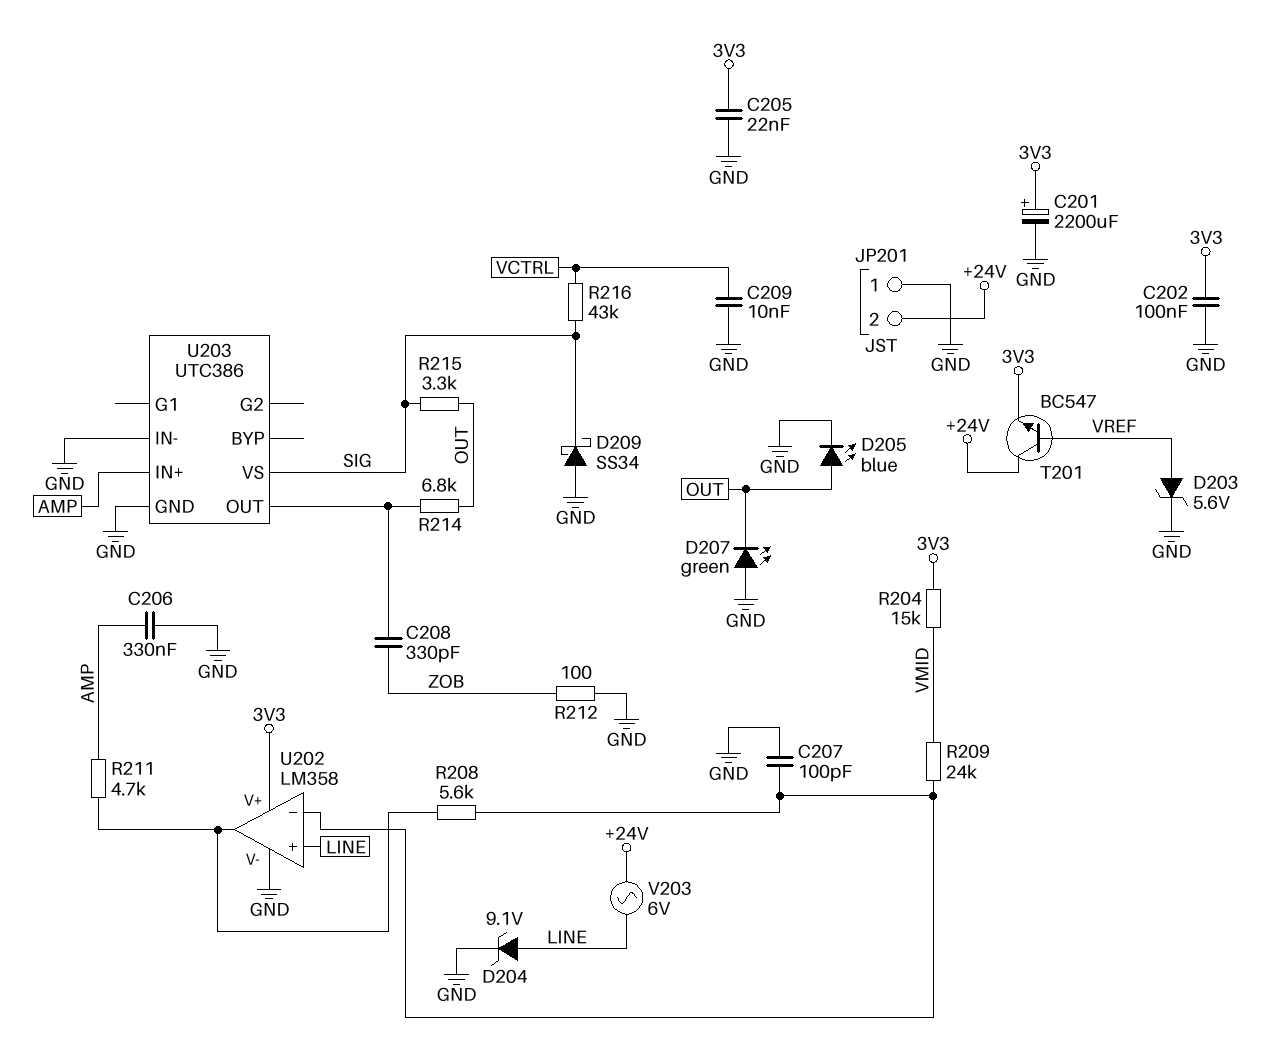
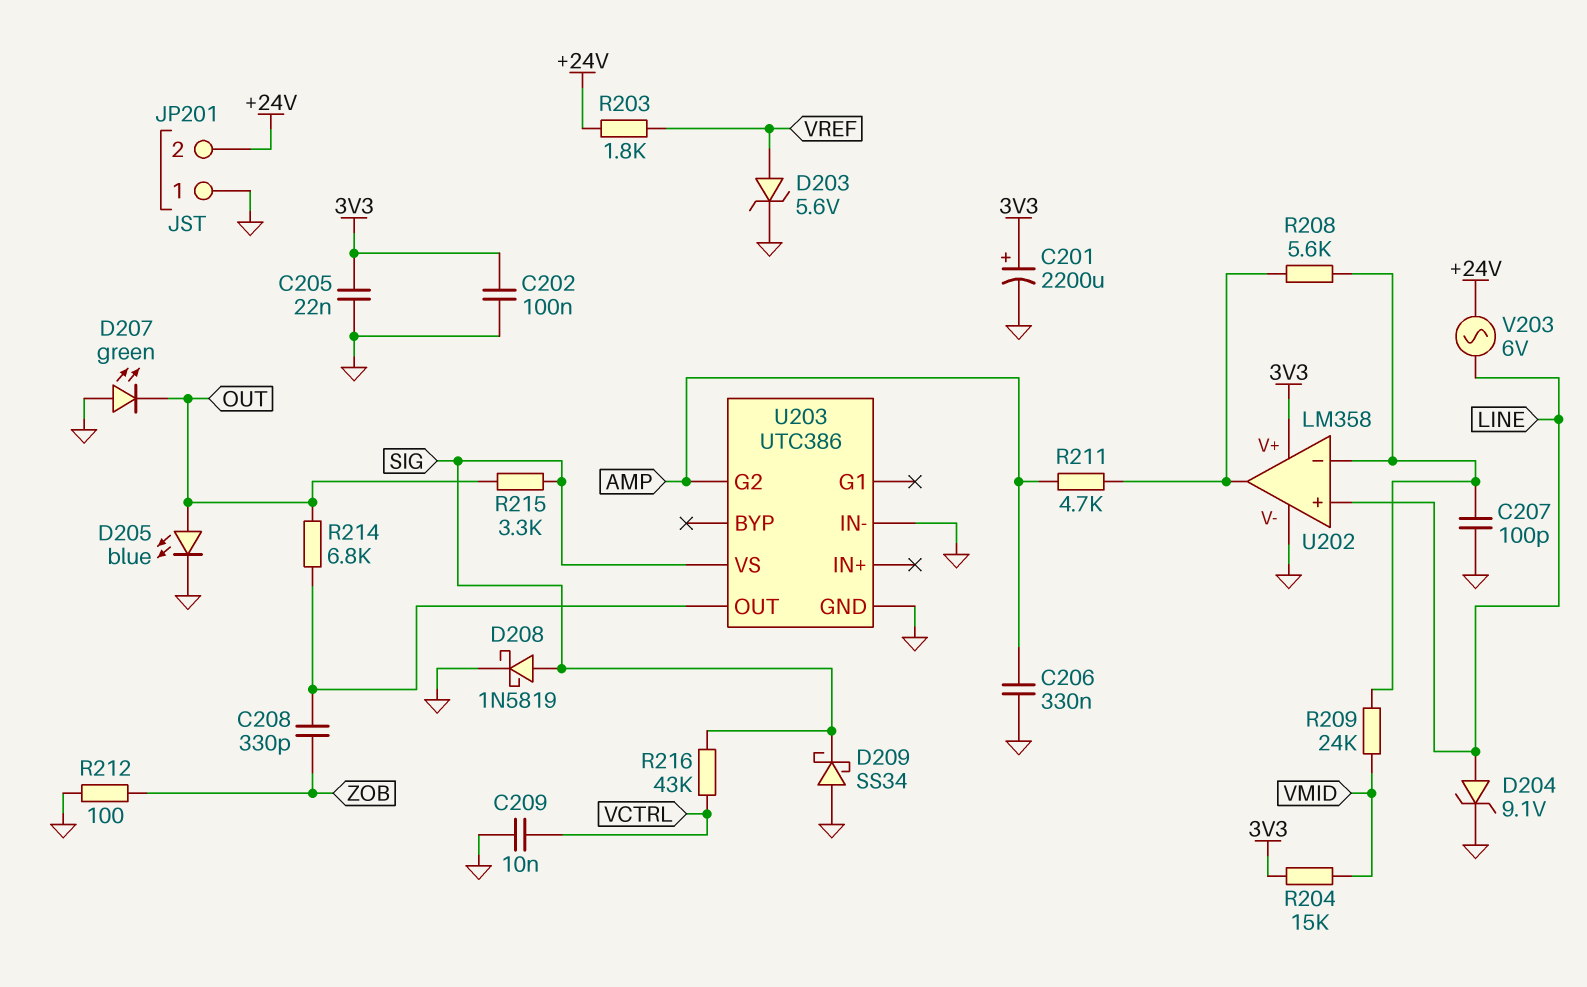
D208: none -> schottky 1N5819 (A SIG, K GND)
R203: none -> 1.8k (+24V, VREF)
T201: NPN BC547 (B VREF, C +24V, E 3V3) -> none
U203 pin G2: none -> AMP
U203 pin IN+: AMP -> none

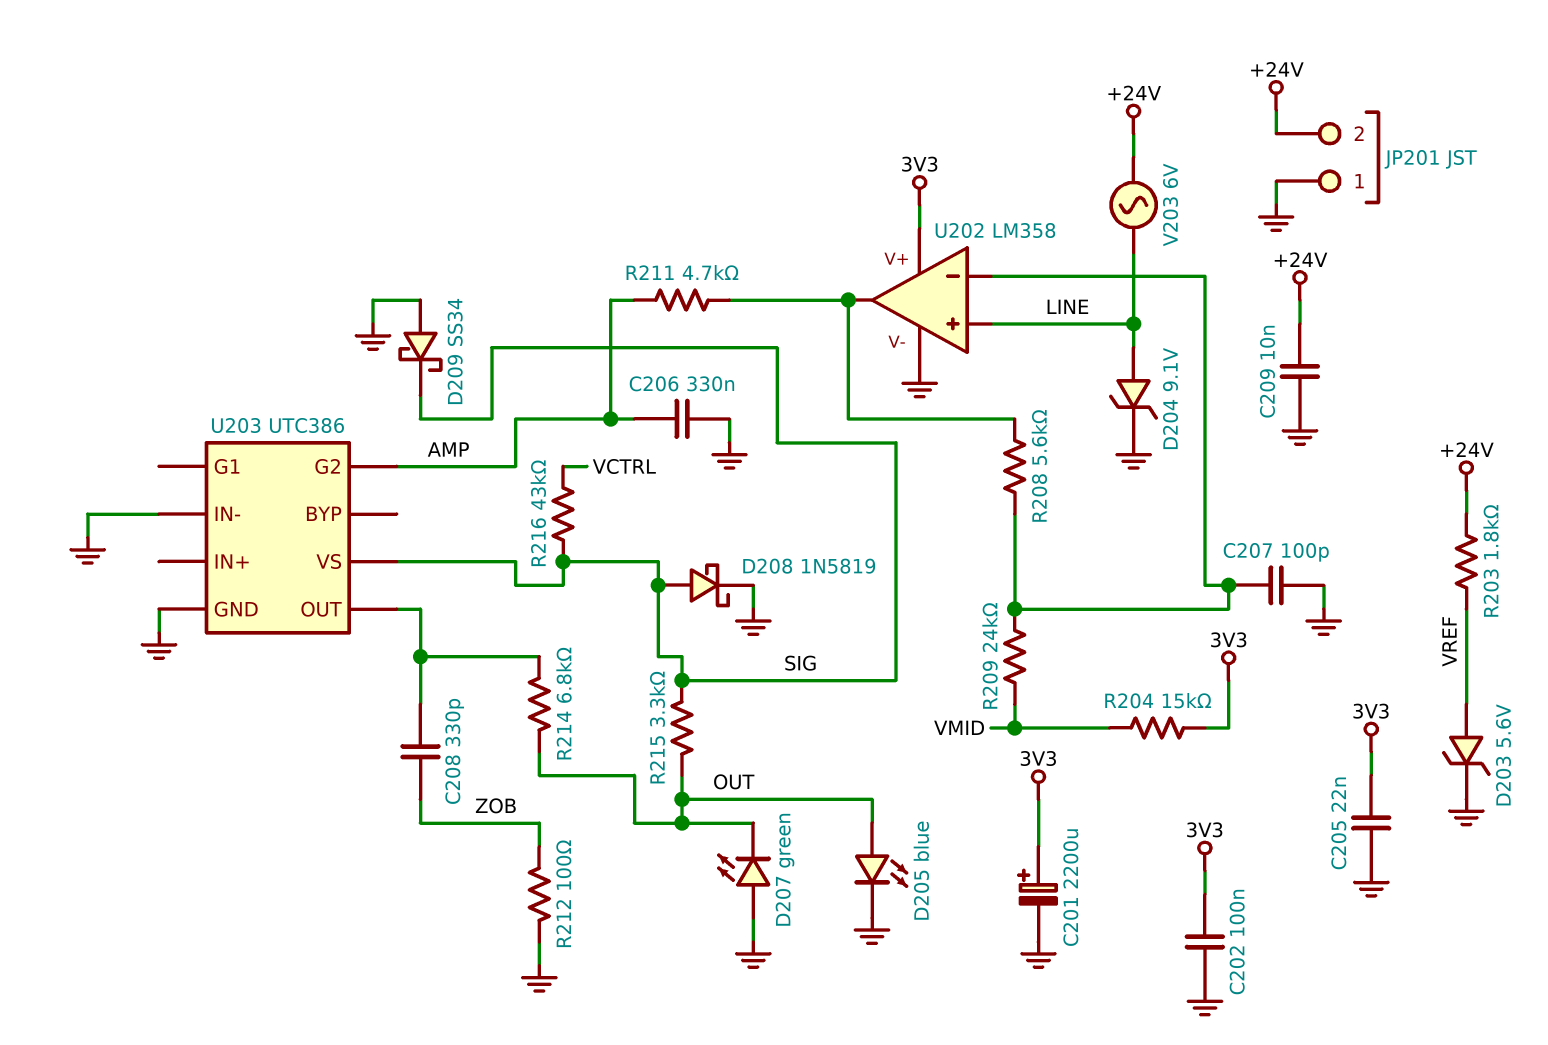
C209: 10nF (GND, VCTRL) -> 10nF (+24V, GND)

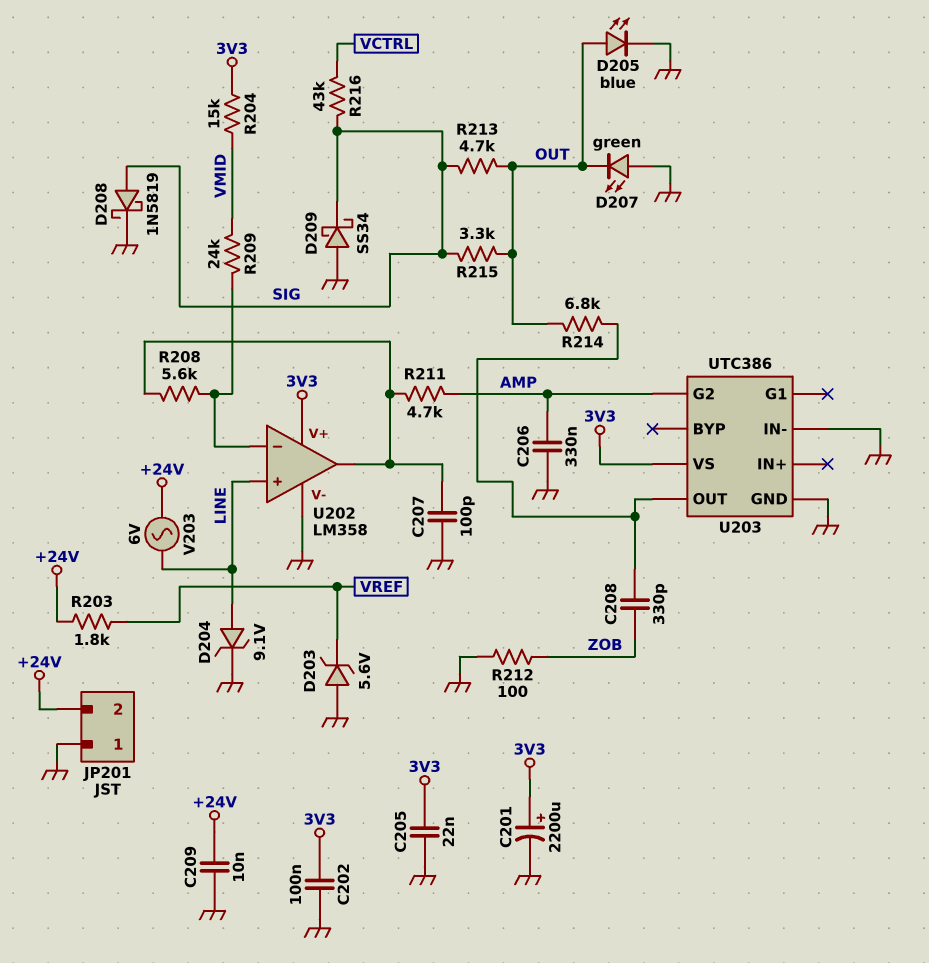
C207: 100pF (GND, U202/in-) -> 100pF (GND, U202/out)
D203: zener 5.6V (A VREF, K GND) -> zener 5.6V (A GND, K VREF)
R213: none -> 4.7k (OUT, SIG)
U203 pin VS: SIG -> 3V3

